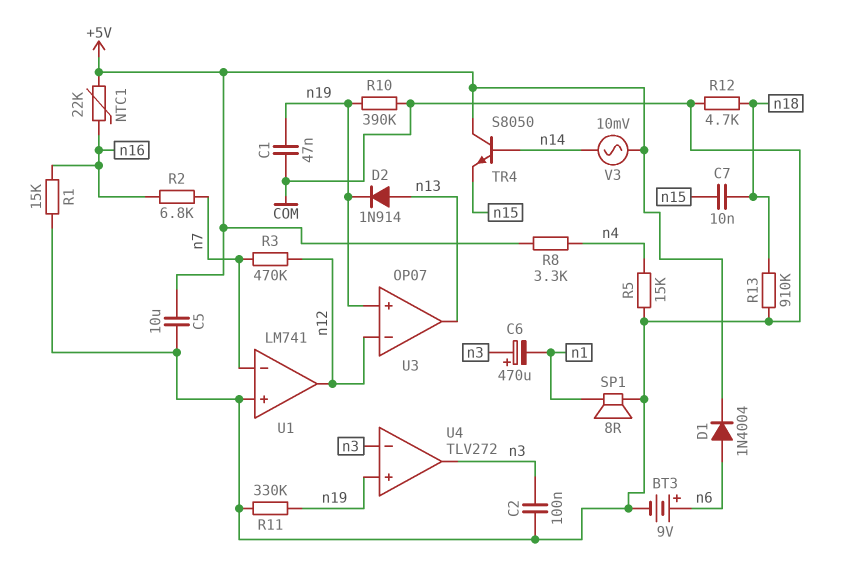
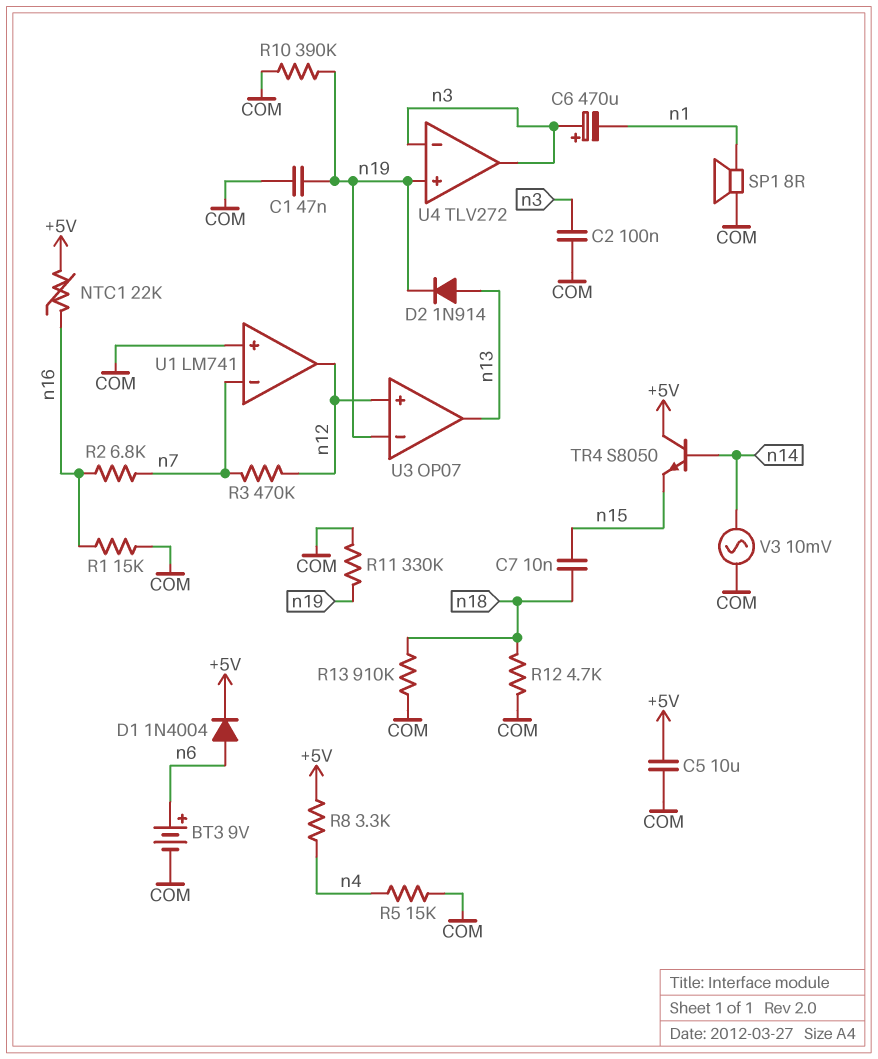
U3 pin in+: n19 -> n12
U3 pin in-: n12 -> n19
V3: AC 10mV (+5V, n14) -> AC 10mV (COM, n14)

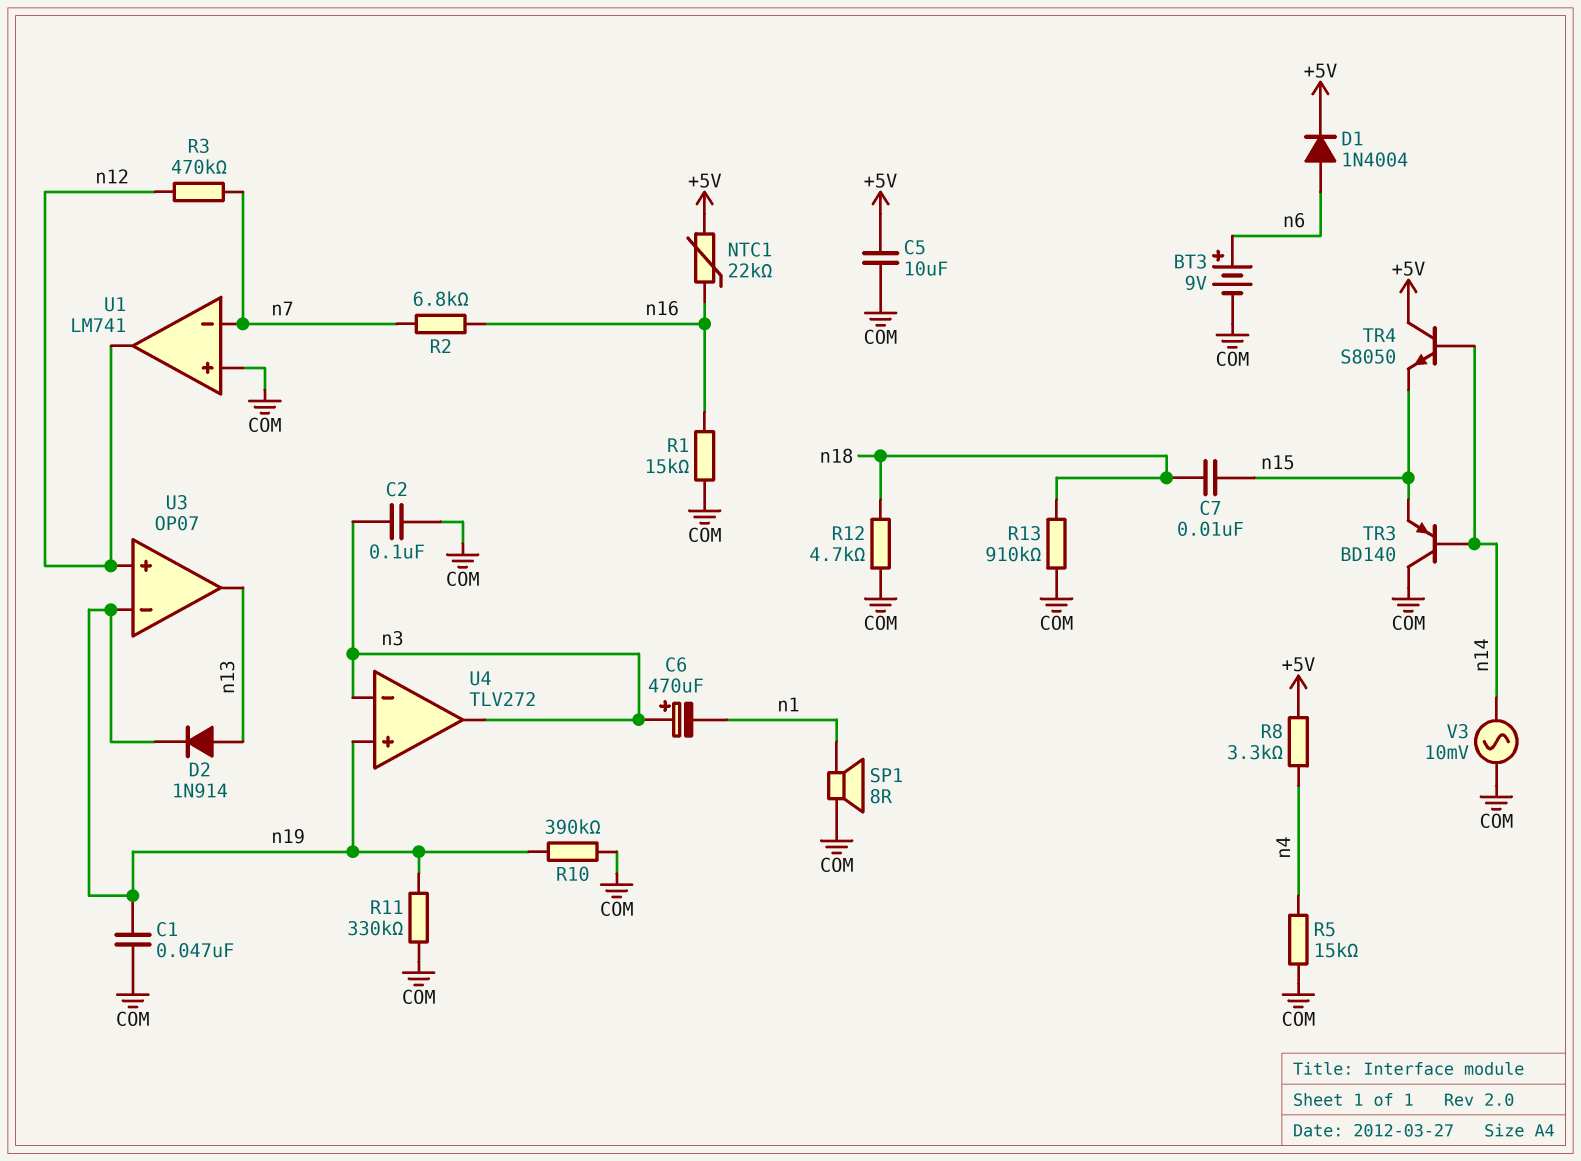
TR3: none -> PNP BD140 (B n14, C COM, E n15)

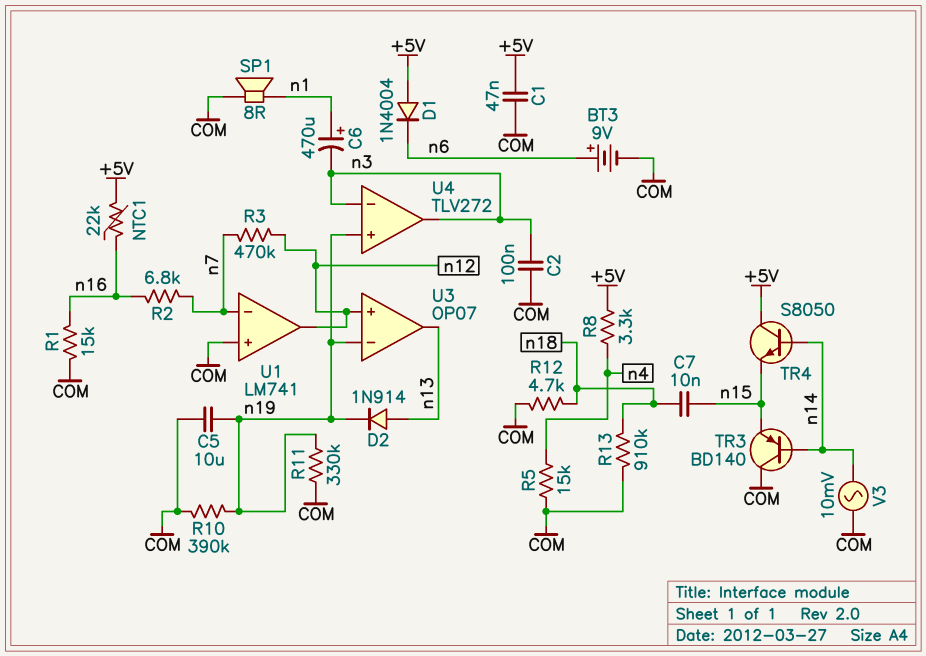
C1: 47nF (COM, n19) -> 47nF (+5V, COM)
C5: 10uF (+5V, COM) -> 10uF (COM, n19)
C6: 470uF (plus n3, minus n1) -> 470uF (plus n1, minus n3)
D1: diode 1N4004 (A n6, K +5V) -> diode 1N4004 (A +5V, K n6)

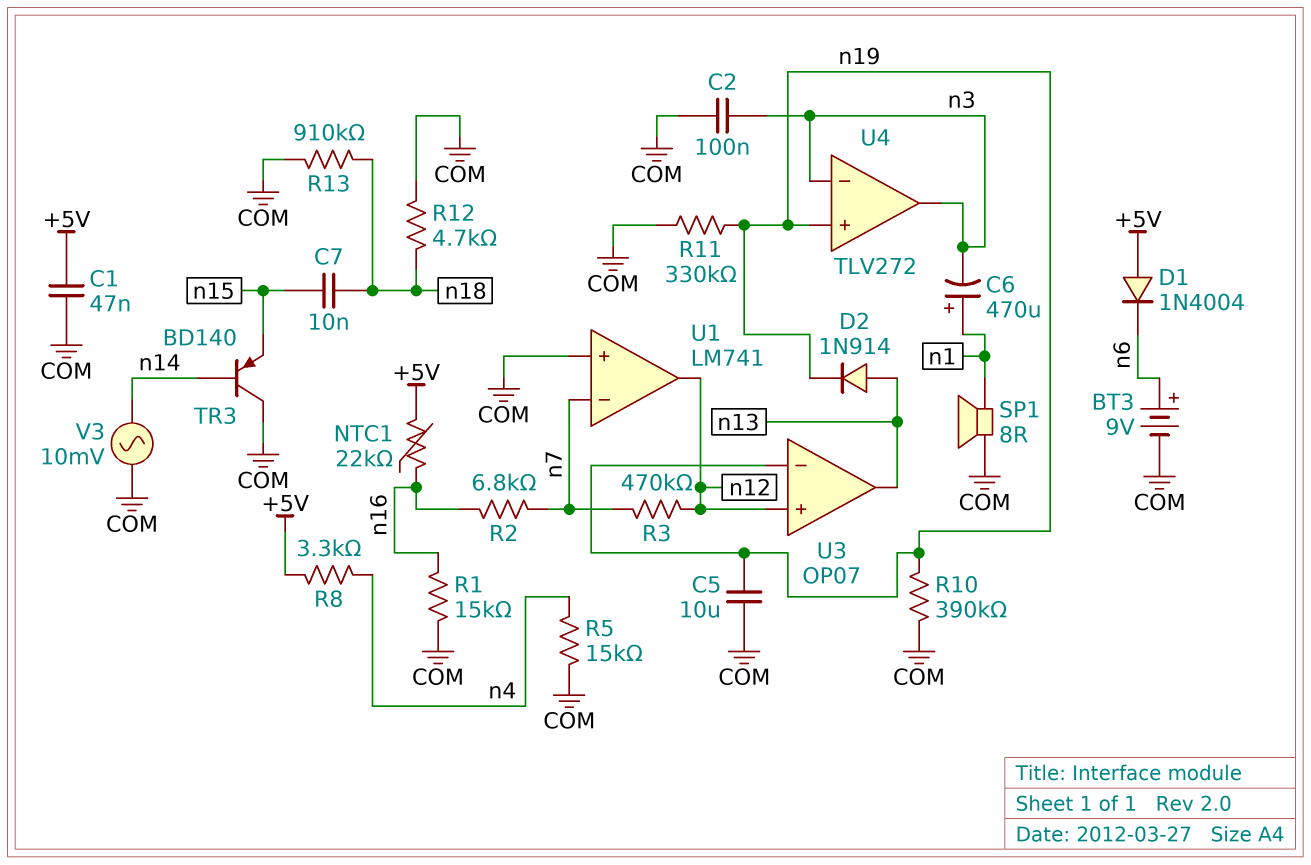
TR4: NPN S8050 (B n14, C +5V, E n15) -> none

